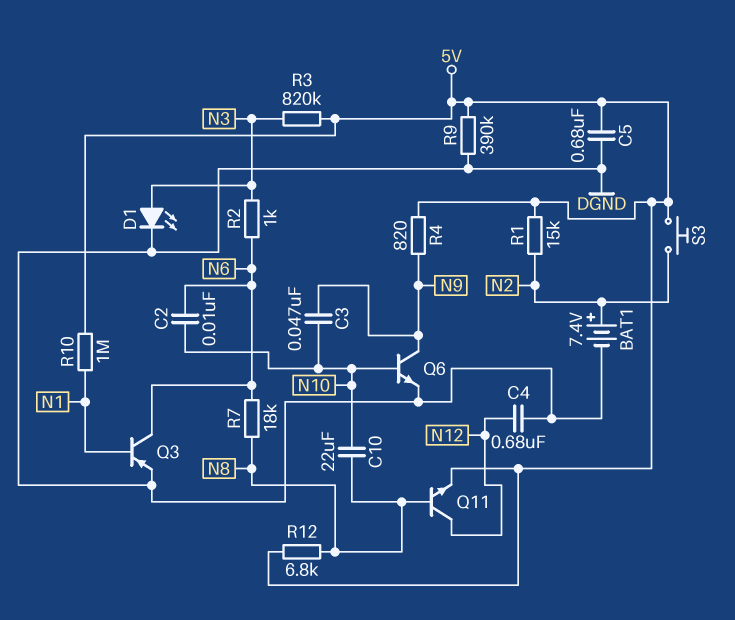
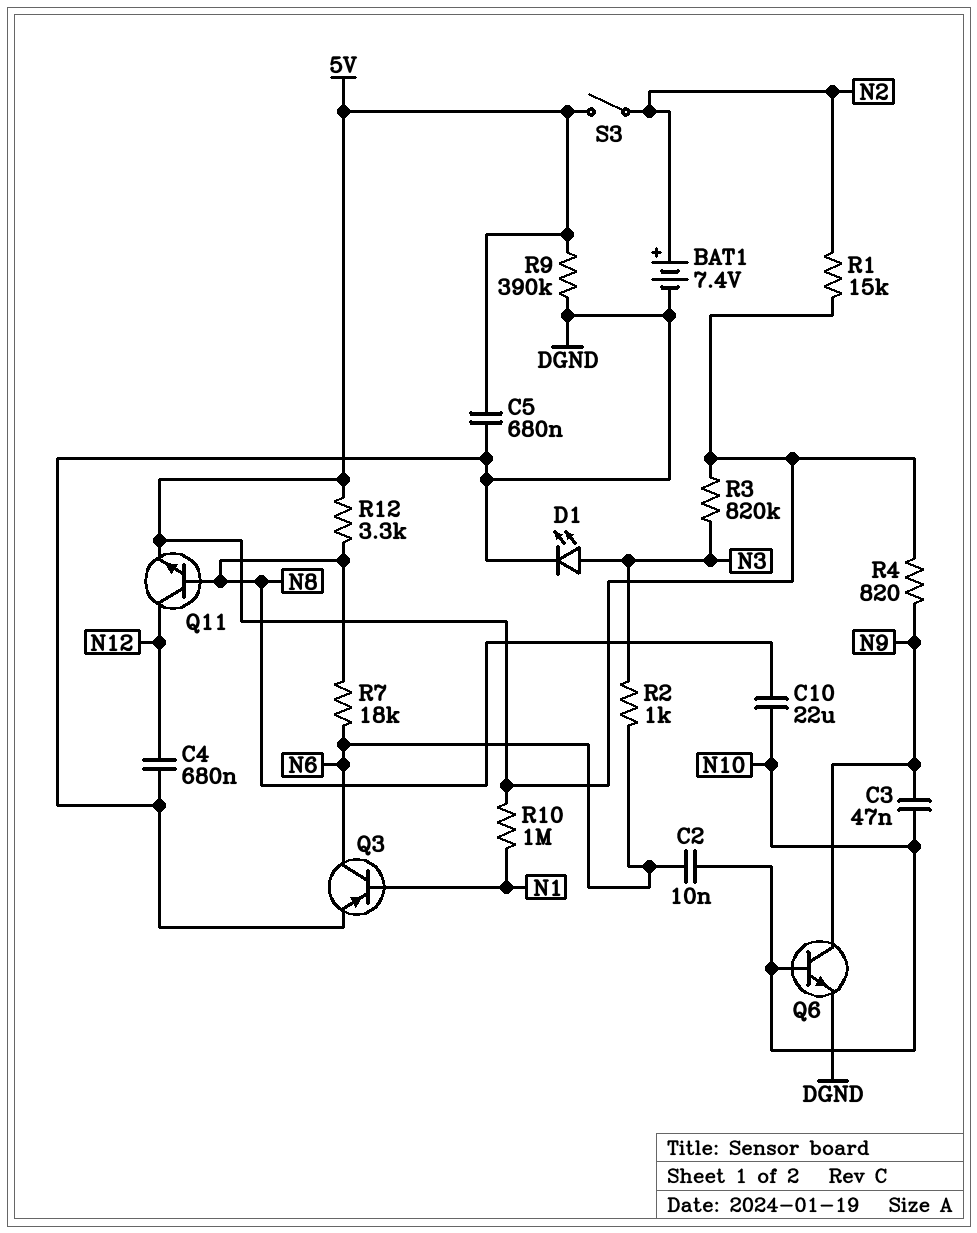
R12: 6.8k (5V, N8) -> 3.3k (5V, N8)
S3: button (5V, N2) -> switch (5V, N2)

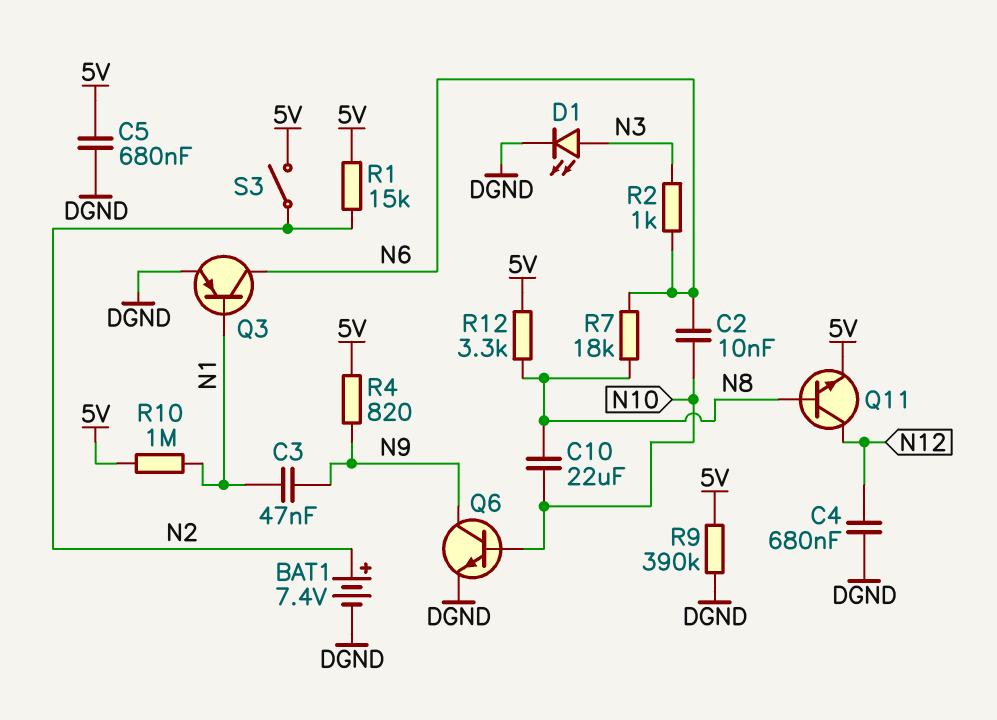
C3: 47nF (N9, N10) -> 47nF (N1, N9)
R3: 820k (5V, N3) -> none

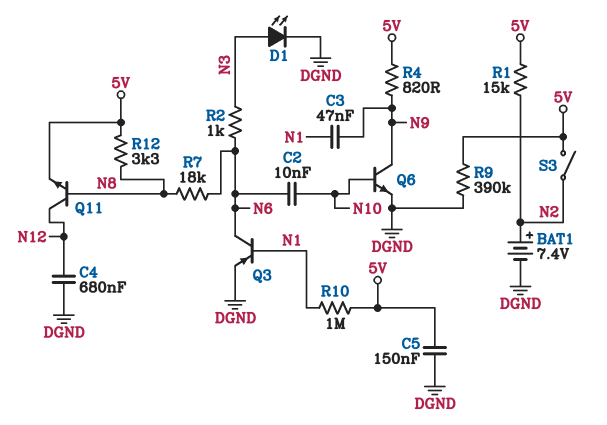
C5: 680nF (5V, DGND) -> 150nF (5V, DGND)
C10: 22uF (N8, N10) -> none

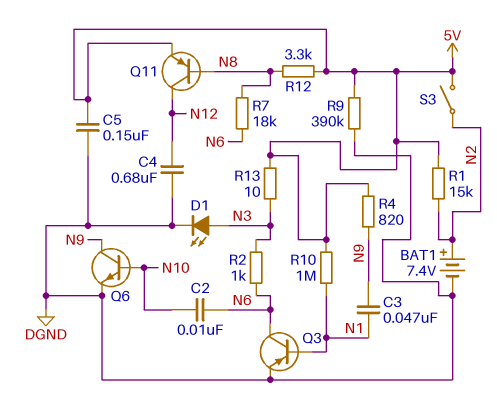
Q11: NPN (B N8, C N12, E 5V) -> PNP (B N8, C N12, E 5V)
R13: none -> 10 (5V, N3)

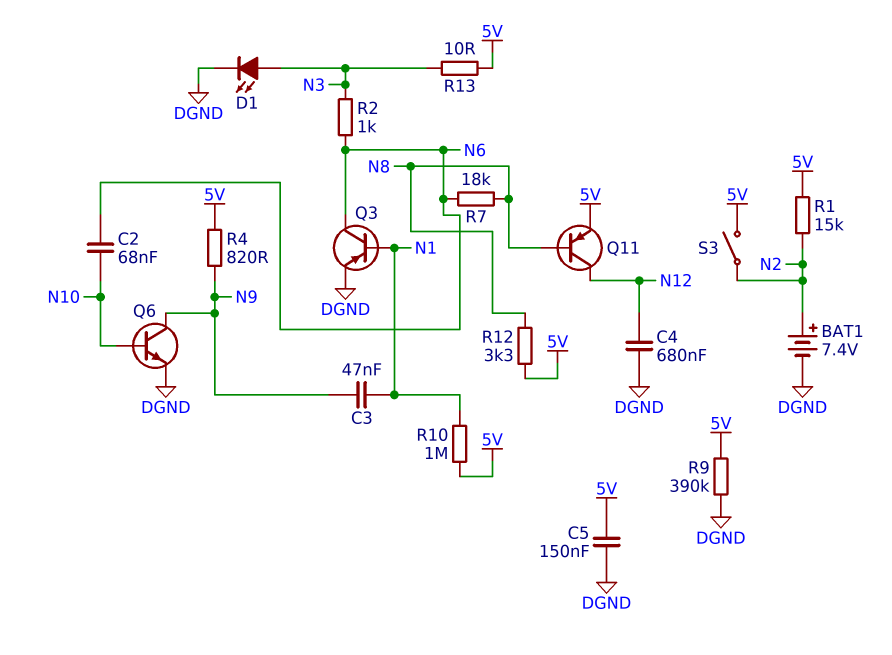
C2: 10nF (N6, N10) -> 68nF (N6, N10)

